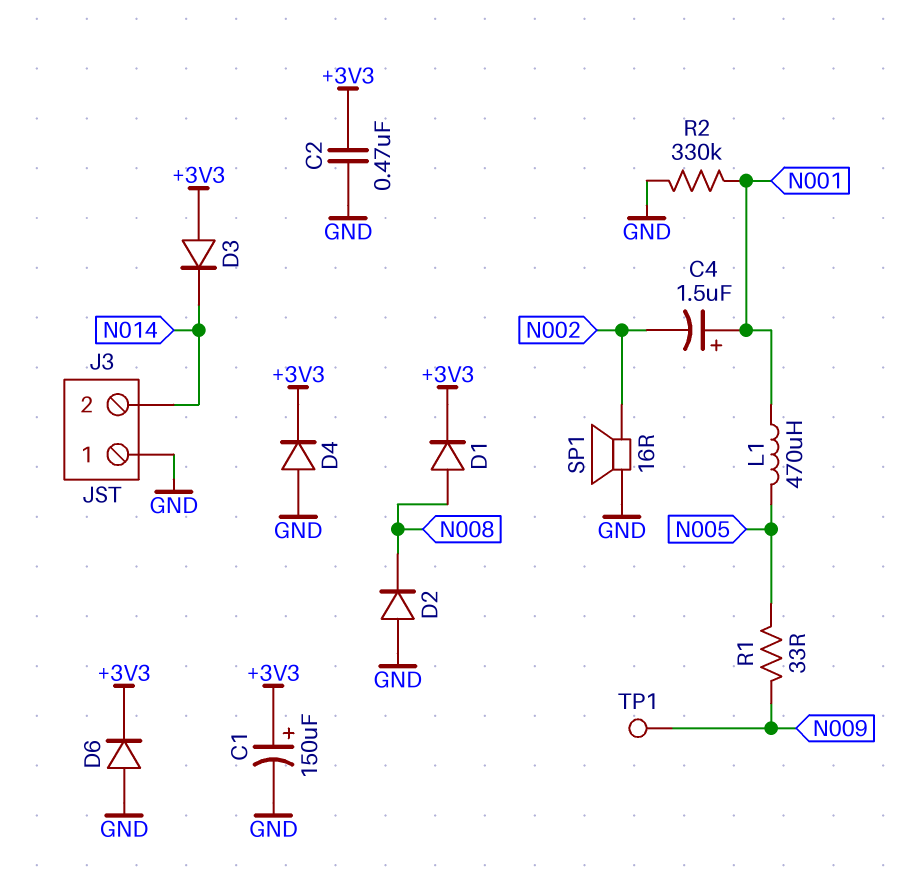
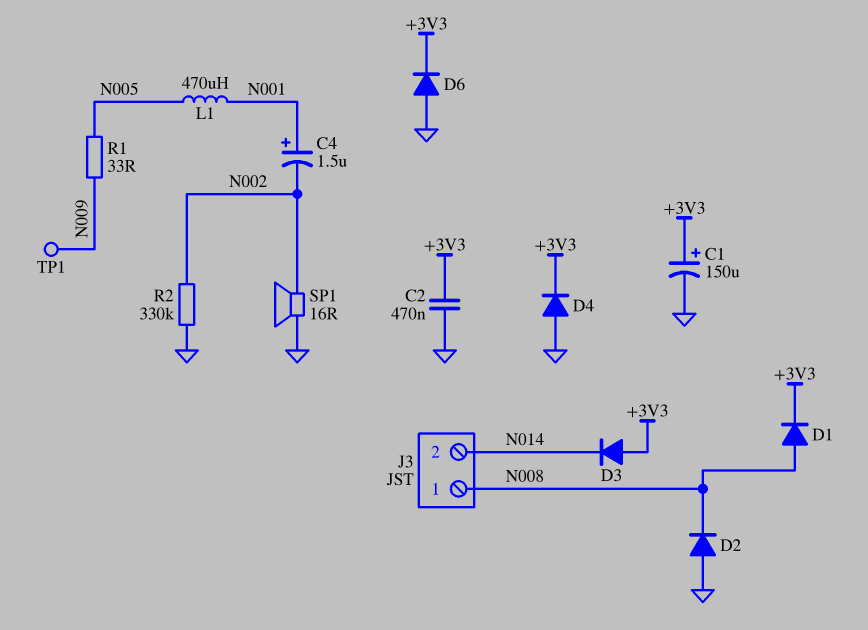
J3 pin 1: GND -> N008
R2: 330k (GND, N001) -> 330k (GND, N002)

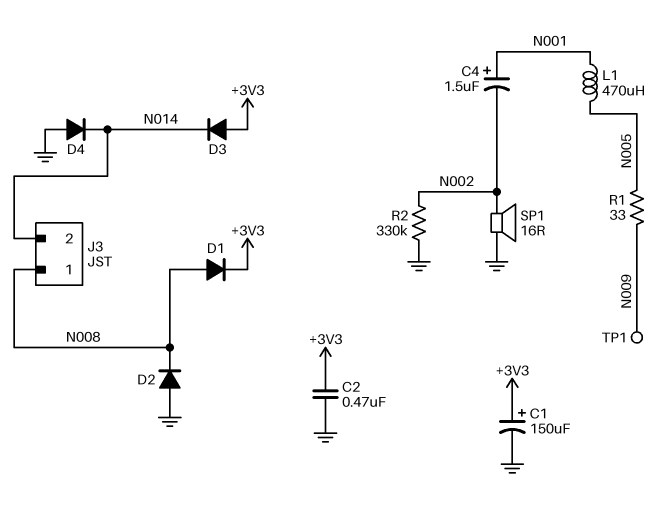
D4: diode (A GND, K +3V3) -> diode (A GND, K N014)
D6: diode (A GND, K +3V3) -> none

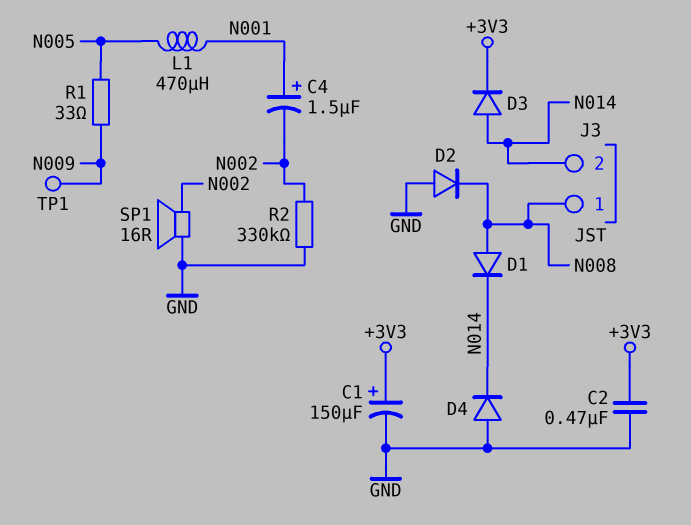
D1: diode (A N008, K +3V3) -> diode (A N008, K N014)
D3: diode (A +3V3, K N014) -> diode (A N014, K +3V3)

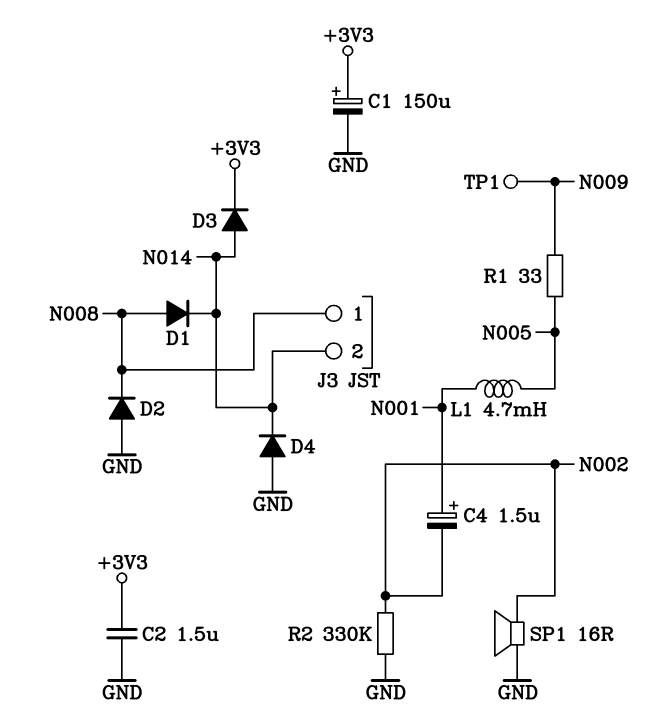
C2: 470nF (+3V3, GND) -> 1.5uF (+3V3, GND)
L1: 470uH (N001, N005) -> 4.7mH (N001, N005)

